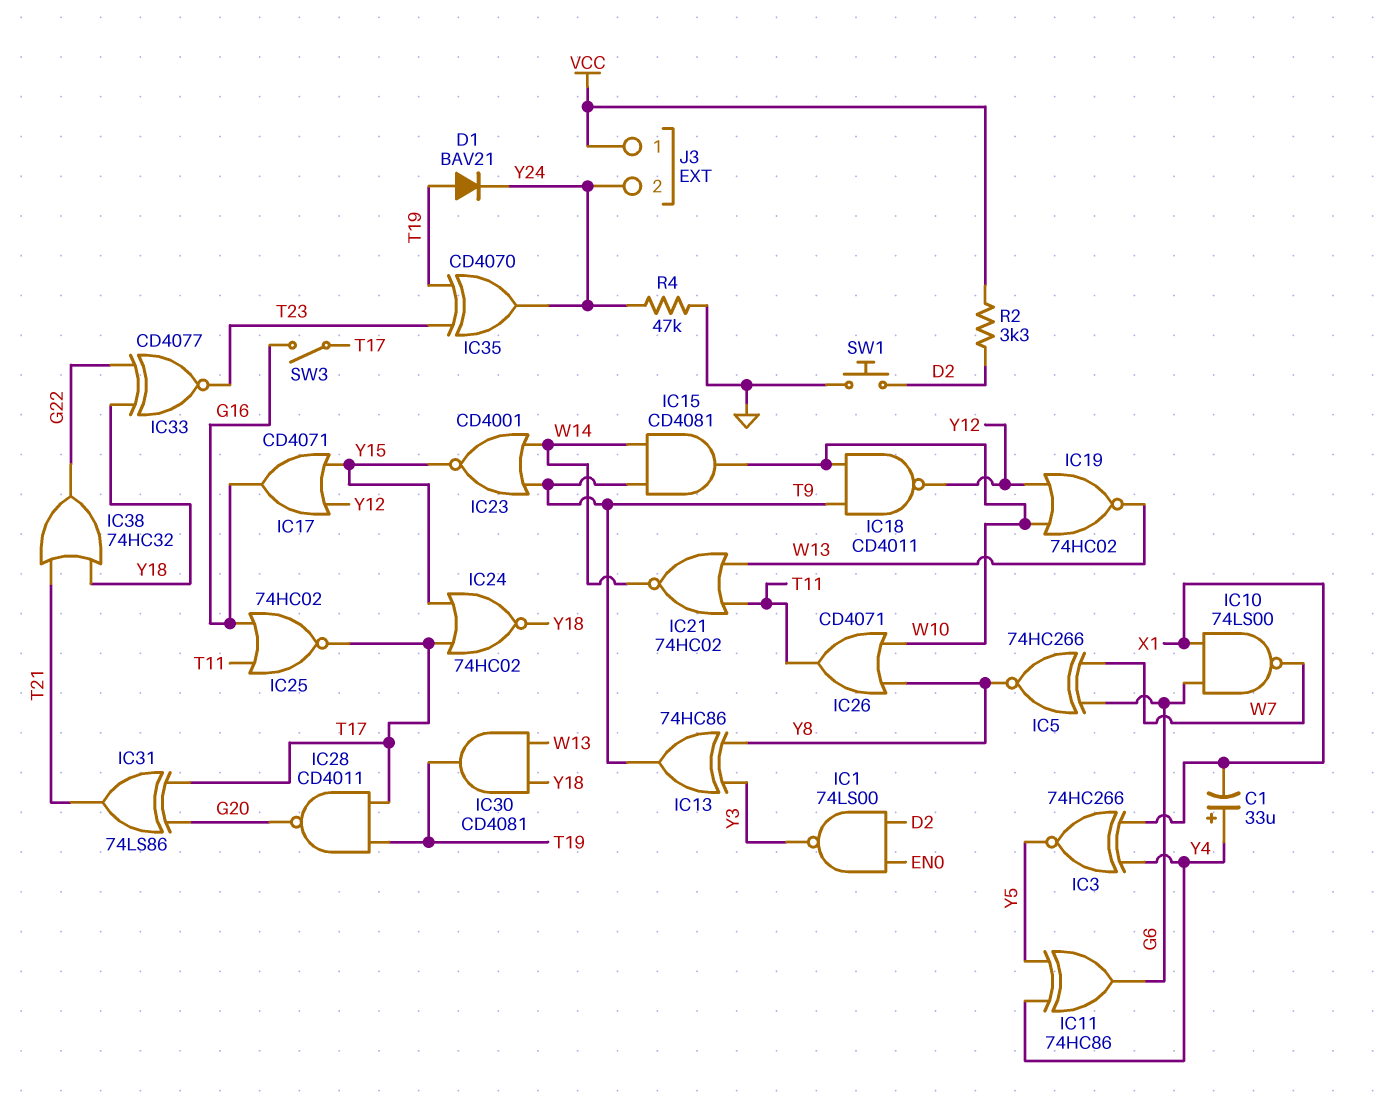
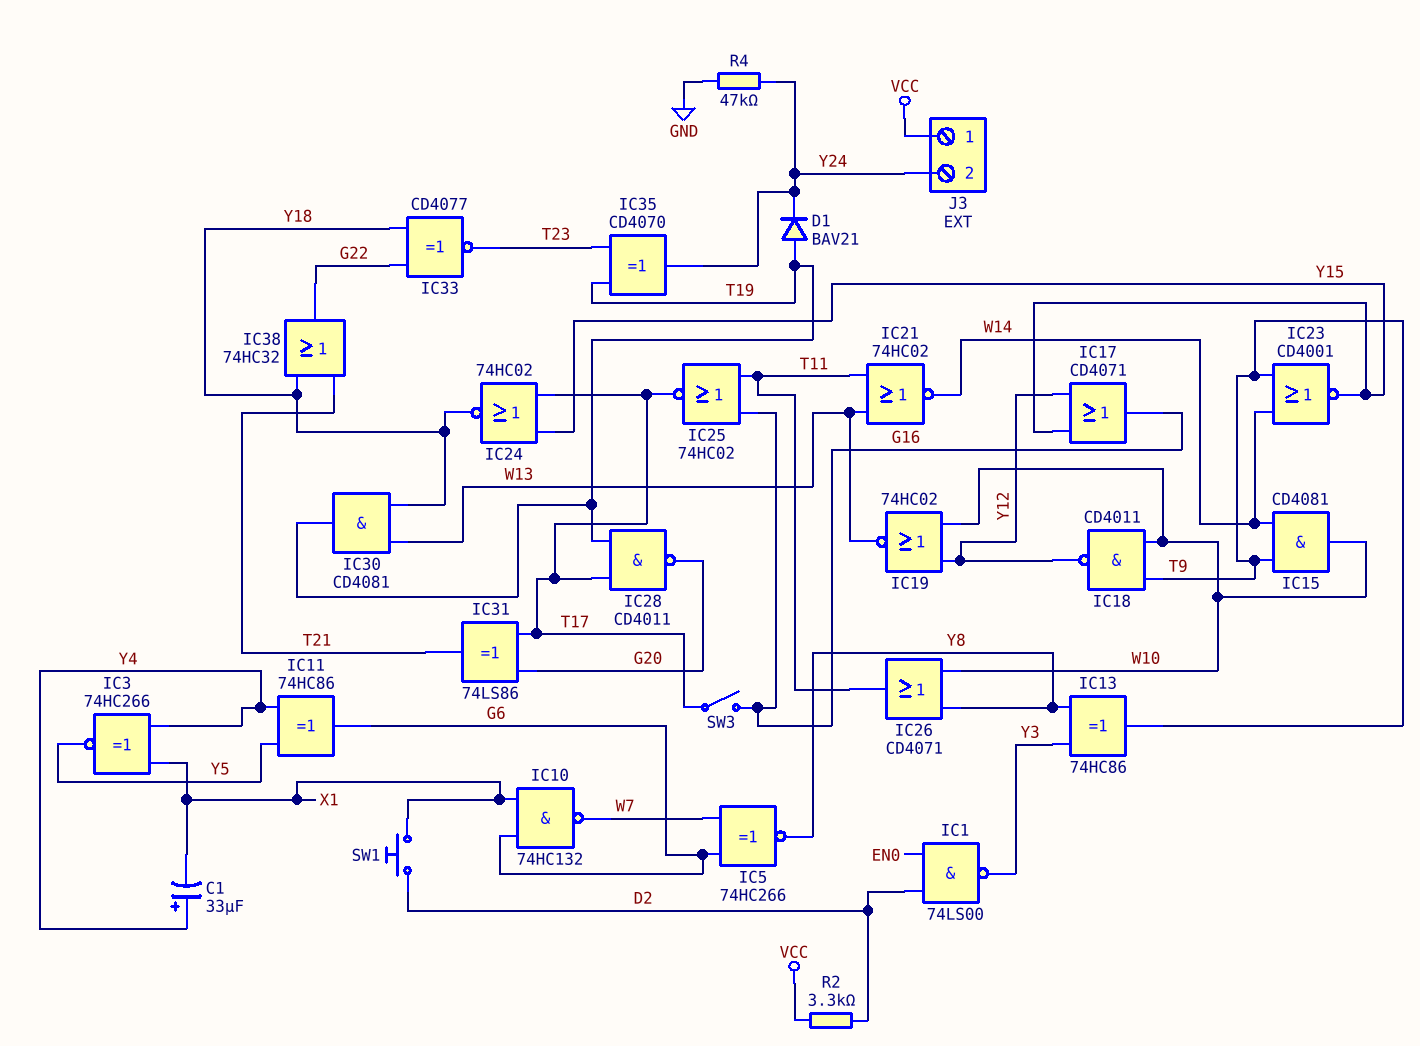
IC10: NAND 74LS00 (in G6, in X1, out W7) -> NAND 74HC132 (in G6, in X1, out W7)
SW1: button (D2, GND) -> button (D2, X1)

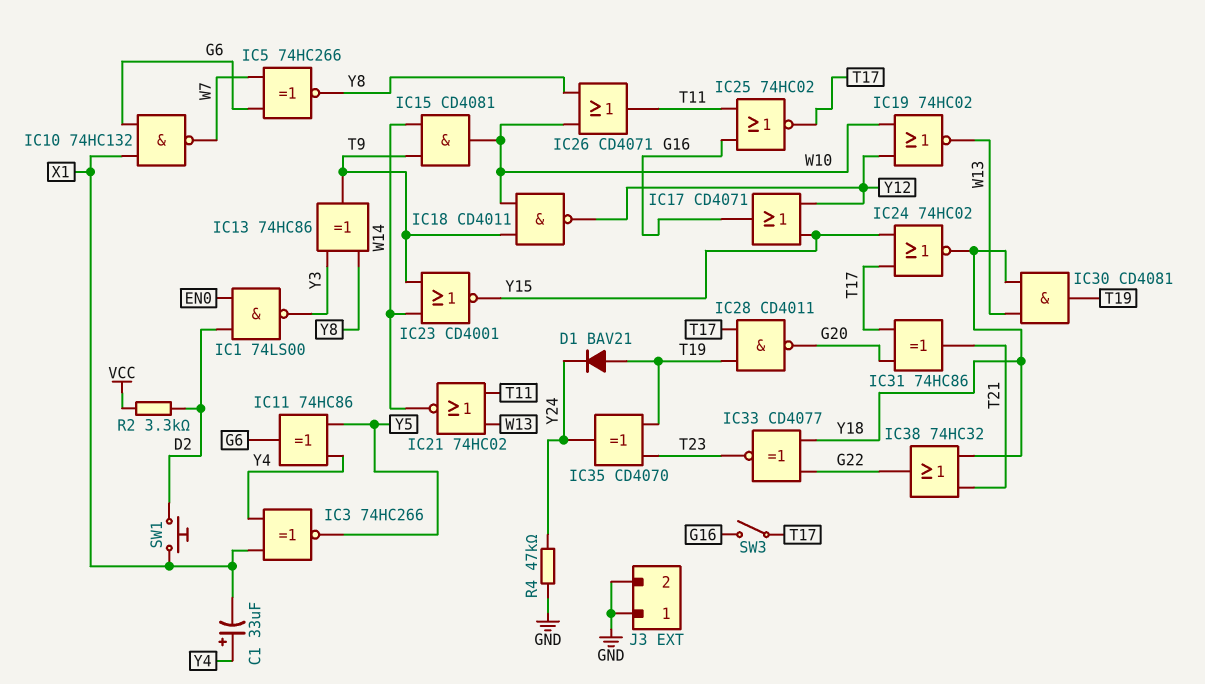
IC31: XOR 74LS86 (in G20, in T17, out T21) -> XOR 74HC86 (in G20, in T17, out T21)
J3 pin 1: VCC -> GND
J3 pin 2: Y24 -> GND

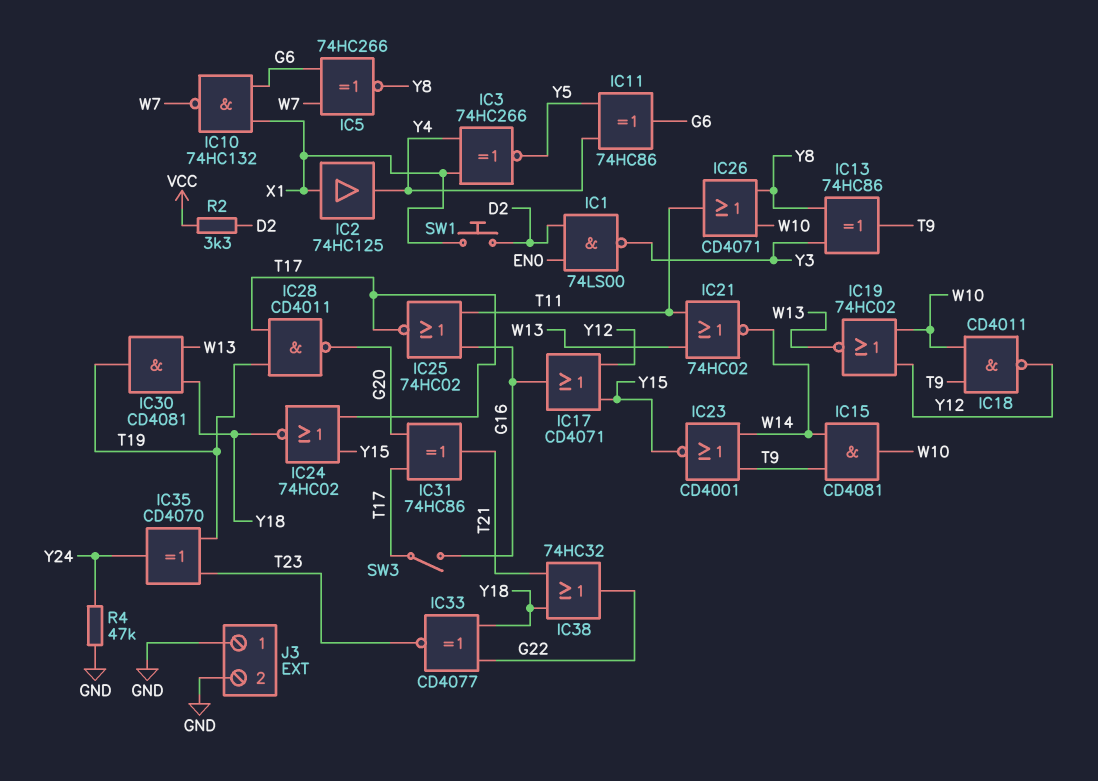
C1: 33uF (plus Y4, minus X1) -> none
D1: diode BAV21 (A T19, K Y24) -> none
IC2: none -> buffer 74HC125 (in X1, out Y4)

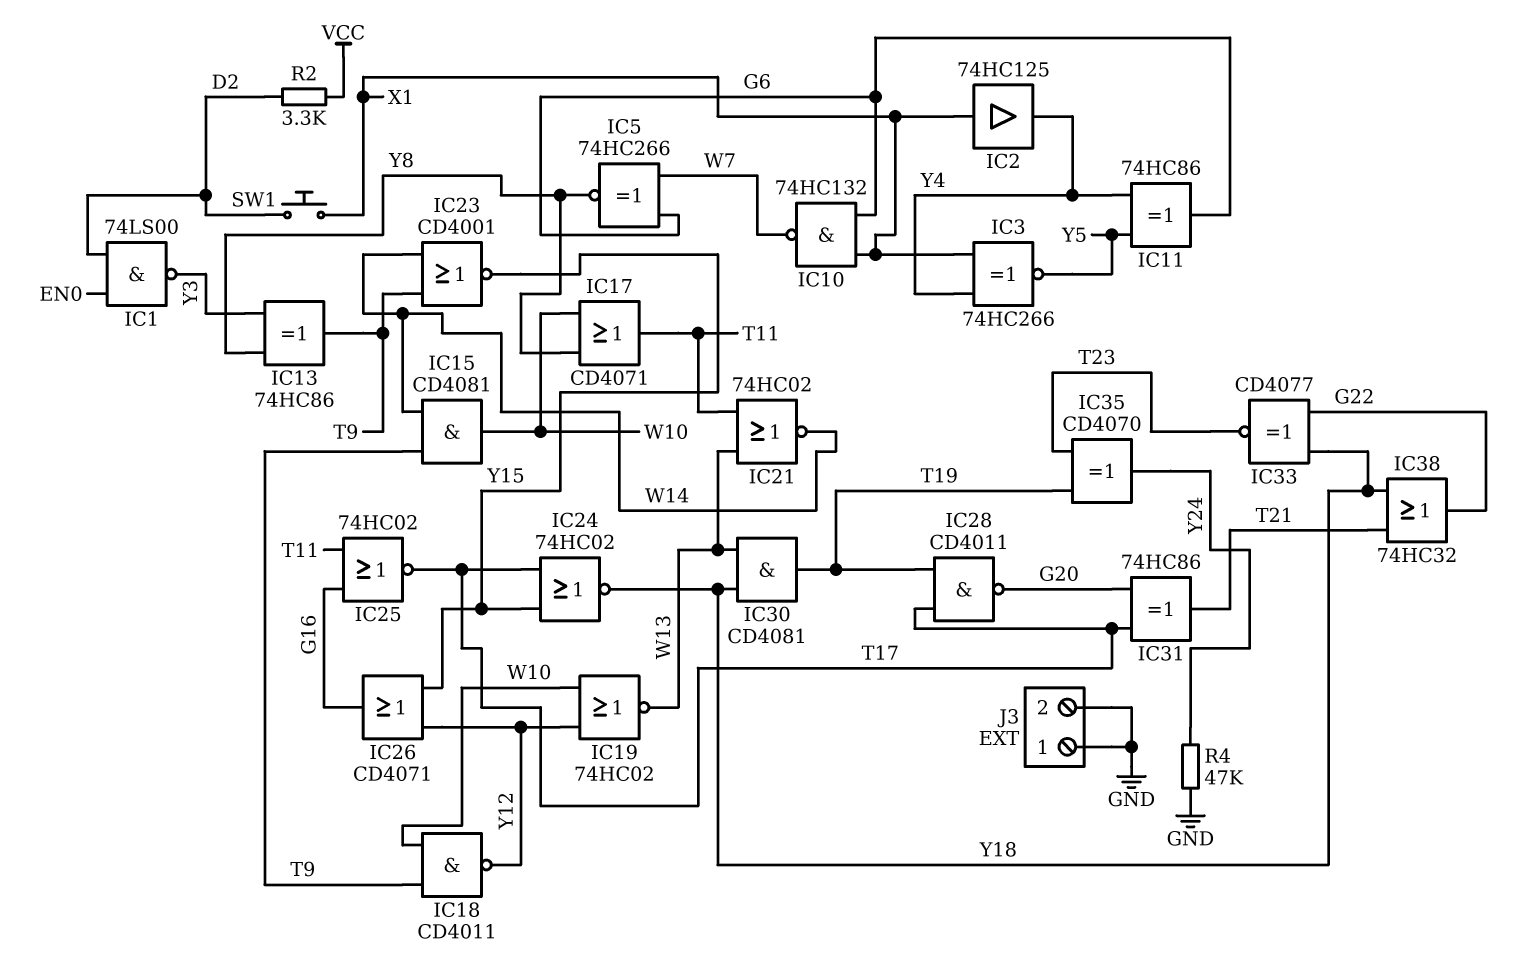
IC17: OR CD4071 (in Y12, in Y15, out G16) -> OR CD4071 (in W10, in Y8, out T11)
IC26: OR CD4071 (in W10, in Y8, out T11) -> OR CD4071 (in Y12, in Y15, out G16)
SW3: switch (G16, T17) -> none

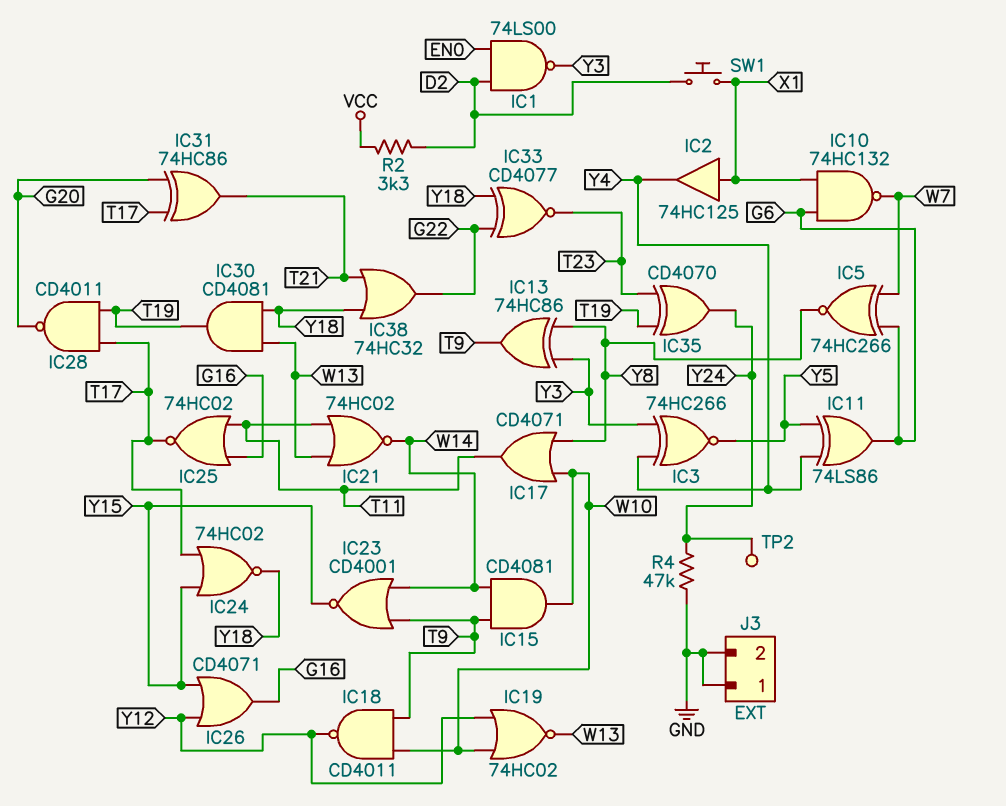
IC3: XNOR 74HC266 (in X1, in Y4, out Y5) -> XNOR 74HC266 (in Y3, in Y4, out Y5)
IC11: XOR 74HC86 (in Y4, in Y5, out G6) -> XOR 74LS86 (in Y4, in Y5, out G6)
TP2: none -> test point (Y24)

